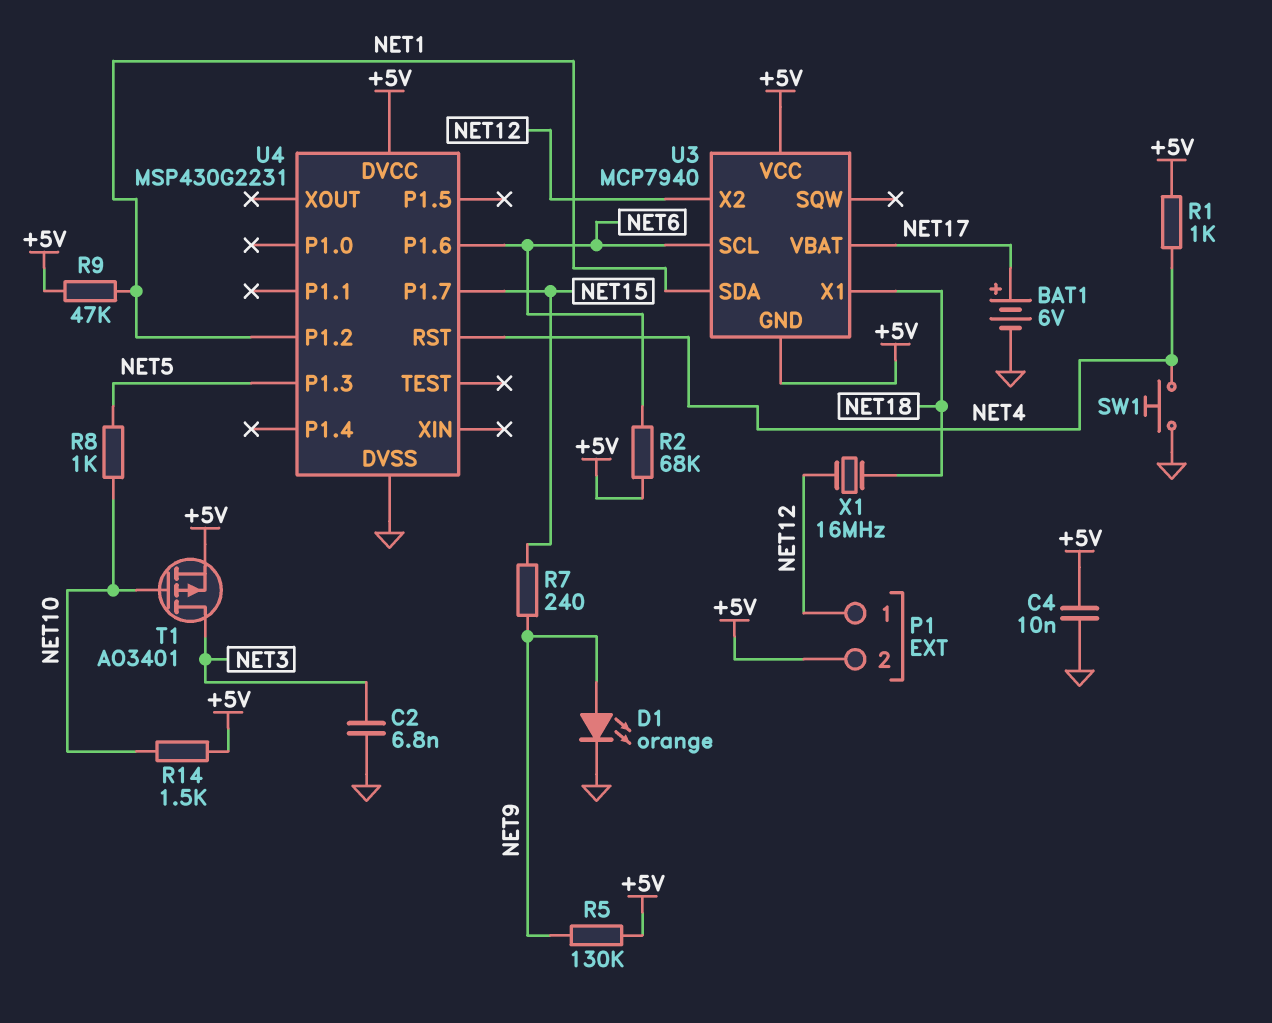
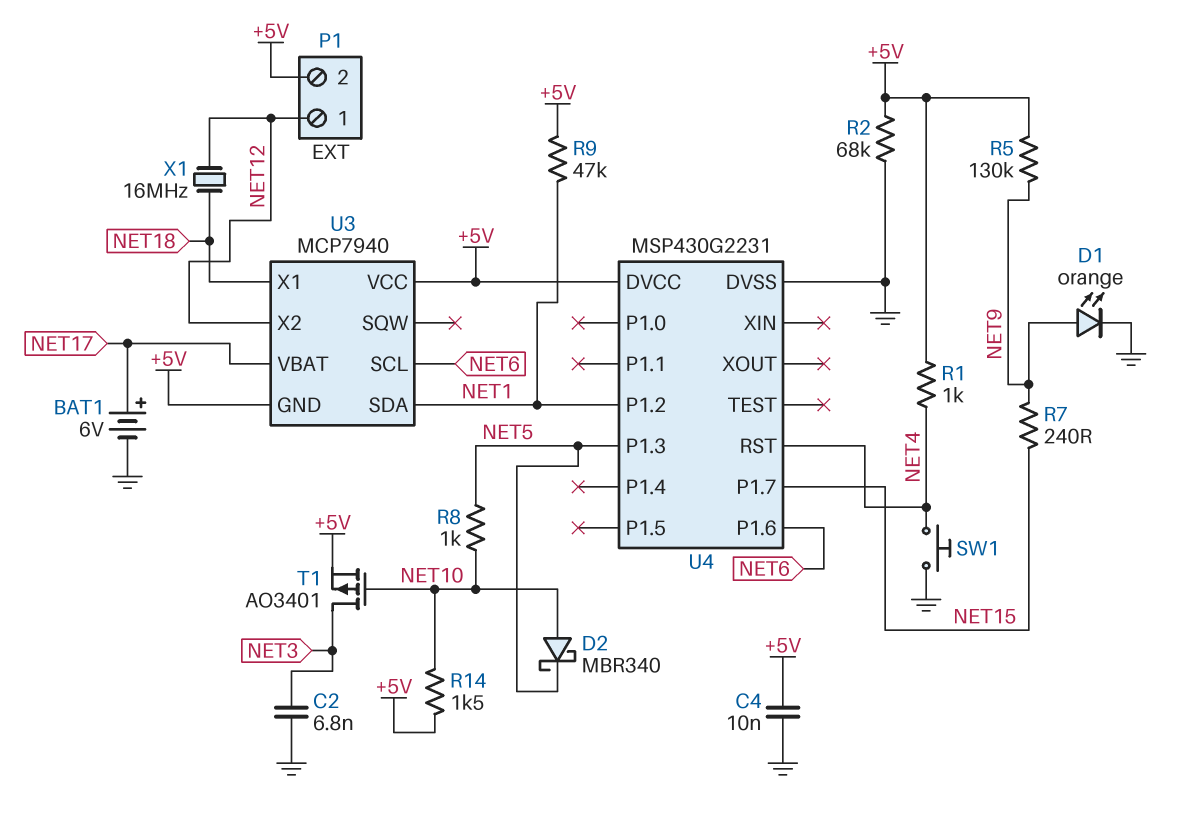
D2: none -> schottky MBR340 (A NET10, K NET5)
R2: 68k (+5V, NET6) -> 68k (+5V, GND)

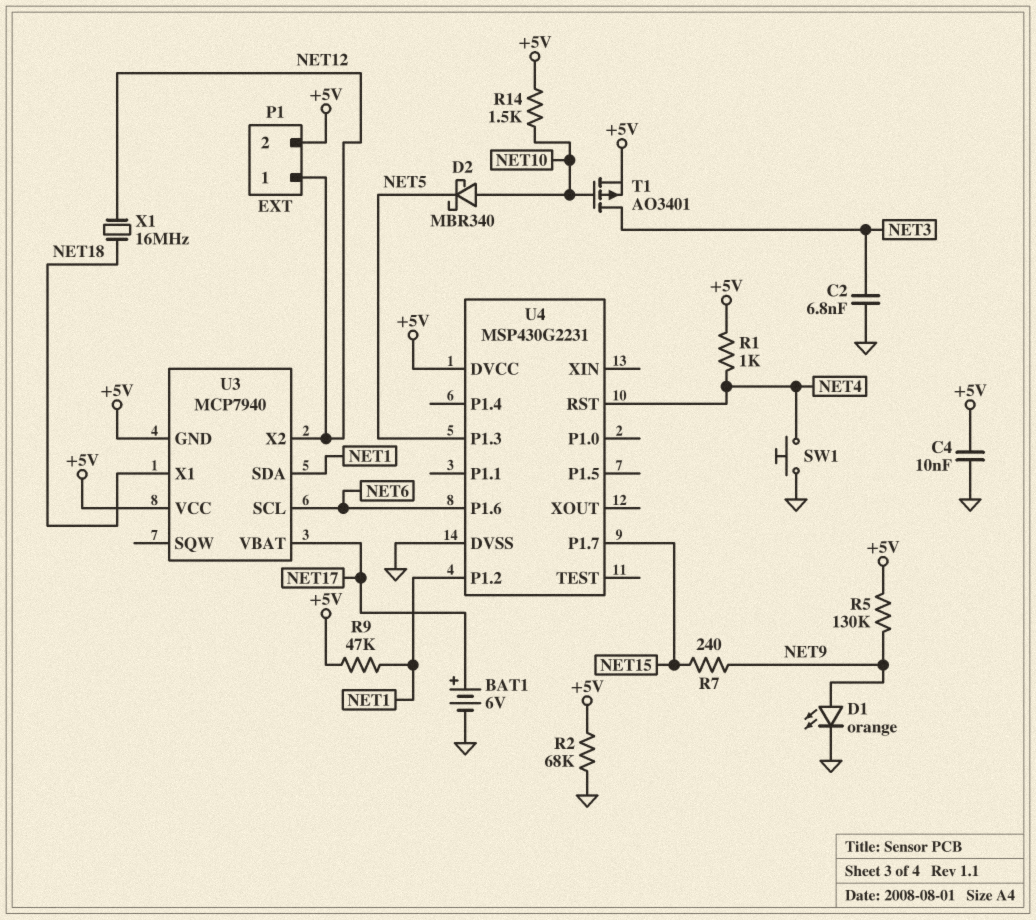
R8: 1k (NET5, NET10) -> none

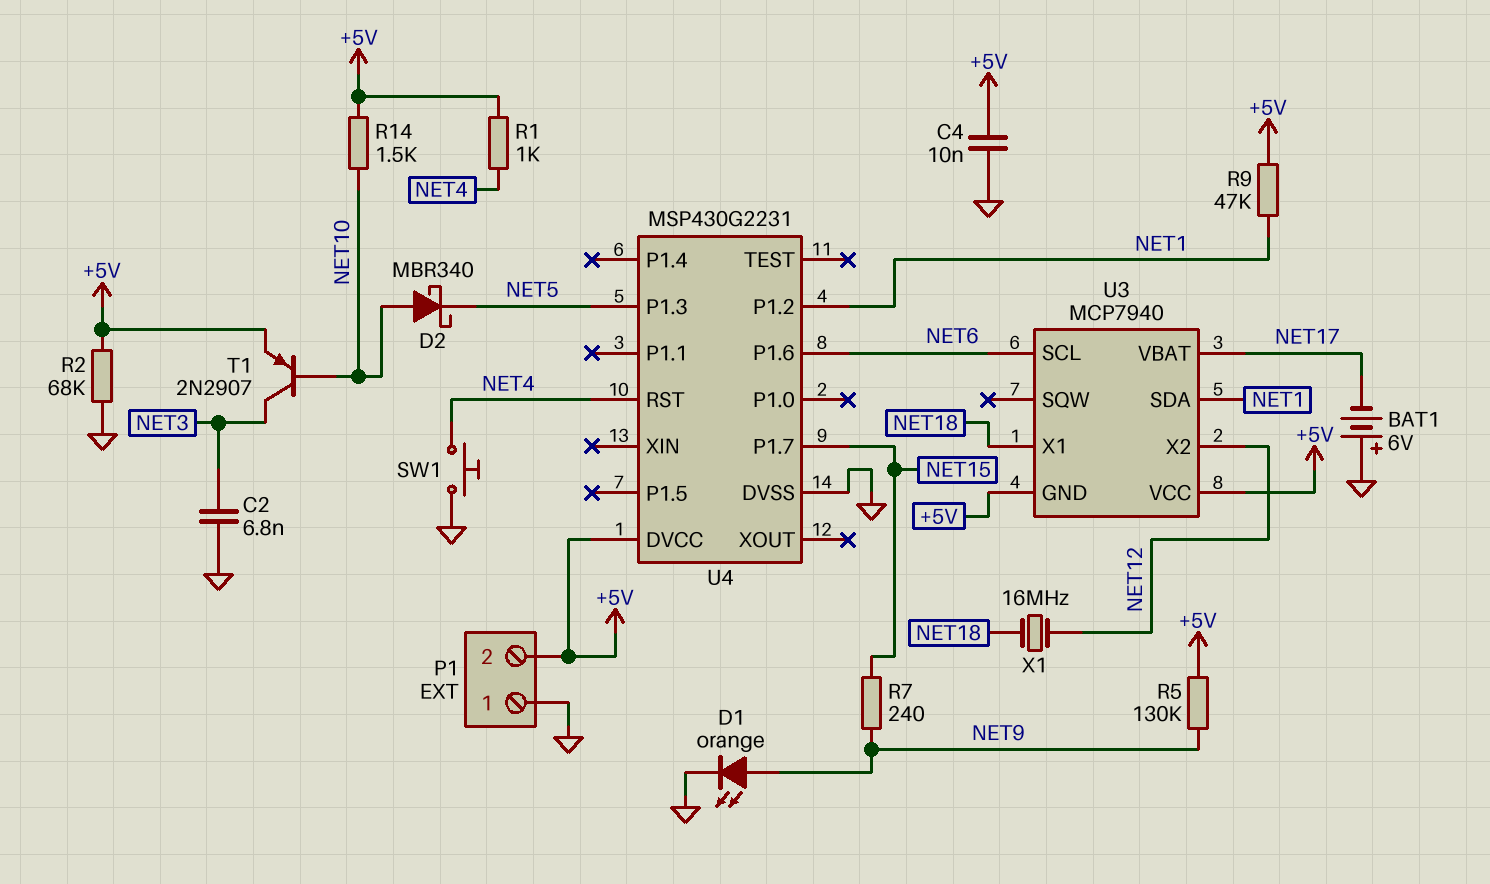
BAT1: 6V (plus NET17, minus GND) -> 6V (plus GND, minus NET17)
P1 pin 1: NET12 -> GND
T1: PMOS AO3401 (G NET10, D NET3, S +5V) -> PNP 2N2907 (B NET10, C NET3, E +5V)

